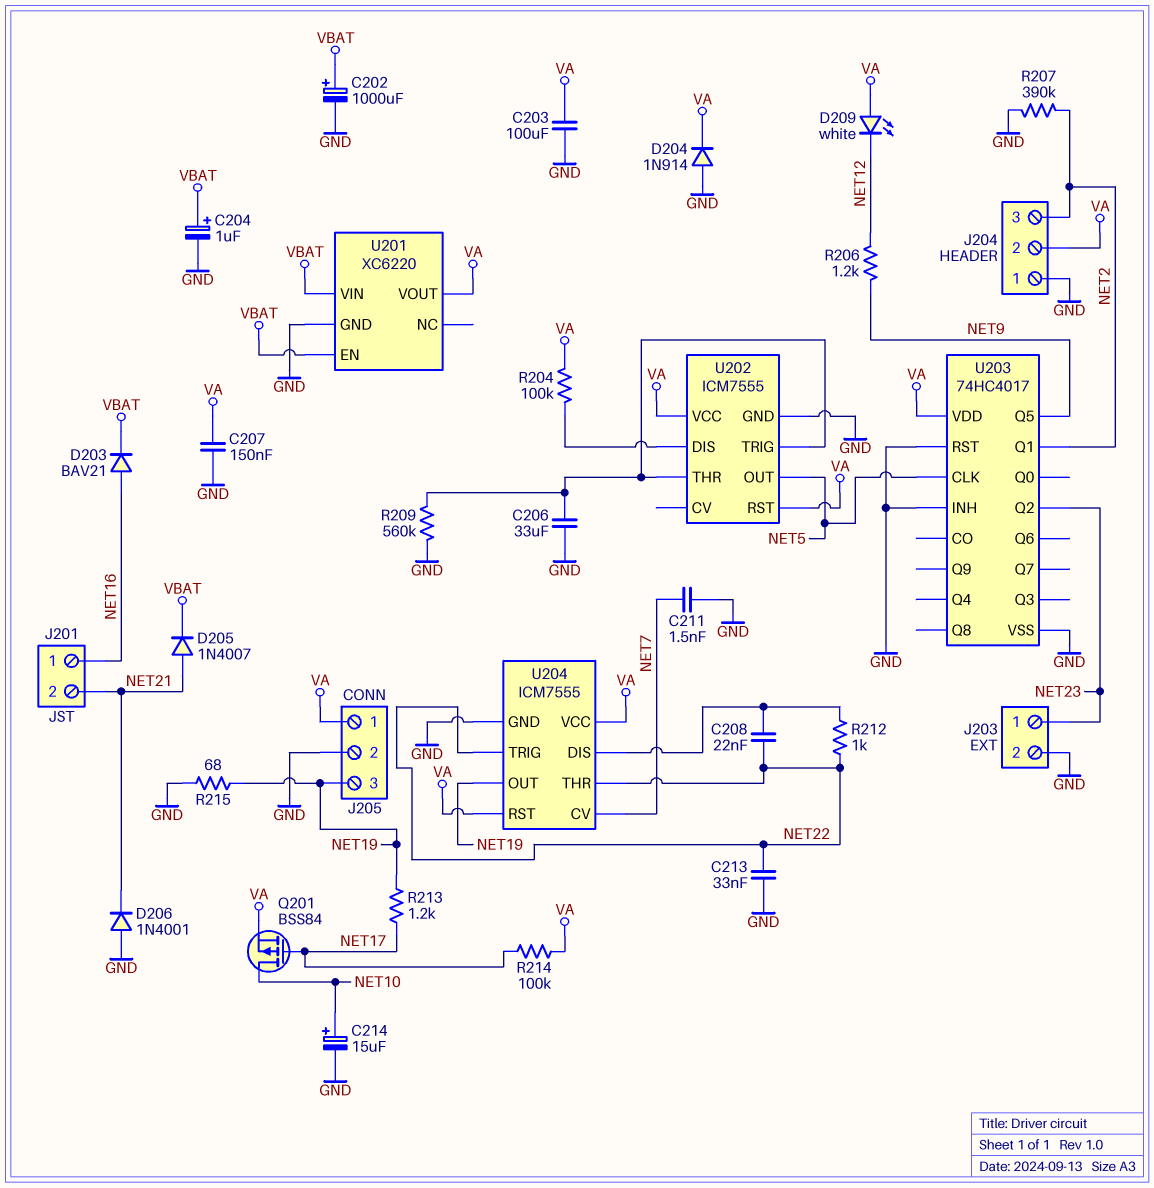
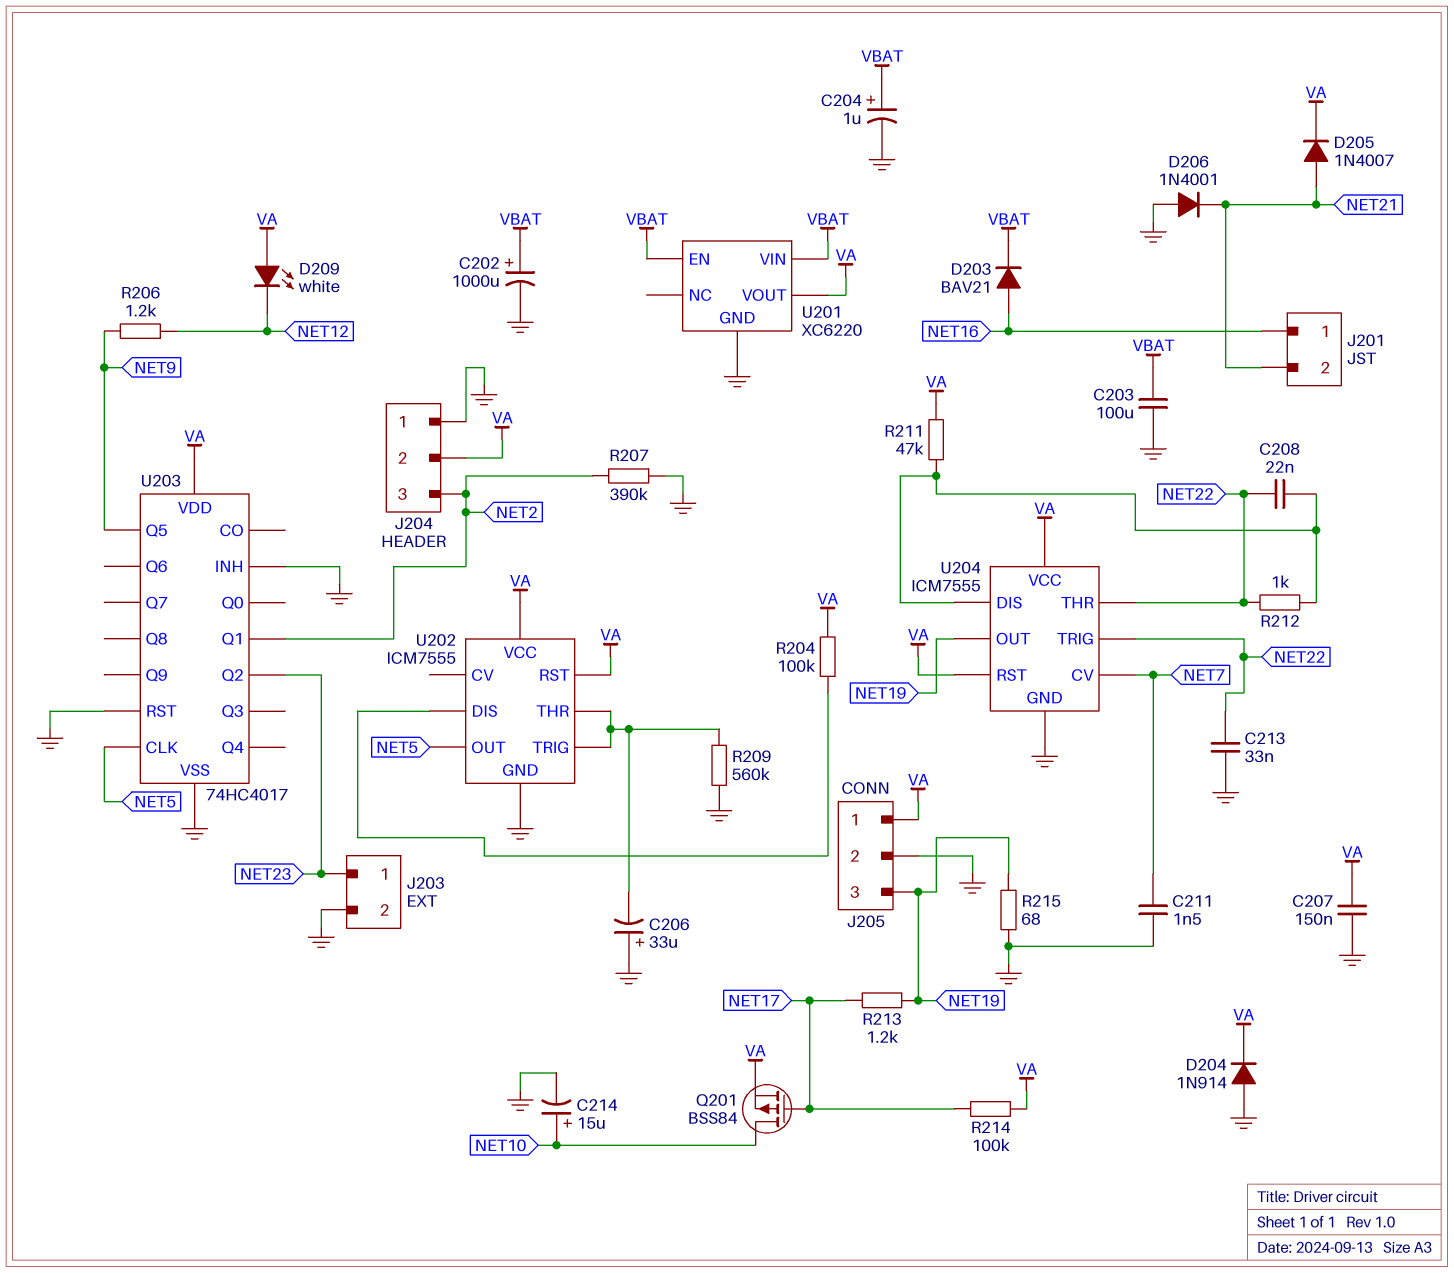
C203: 100uF (GND, VA) -> 100uF (GND, VBAT)
C206: 33uF (GND, U202/THR) -> 33uF (plus GND, minus U202/THR)
D205: diode 1N4007 (A NET21, K VBAT) -> diode 1N4007 (A NET21, K VA)
R211: none -> 47k (U204/DIS, VA)

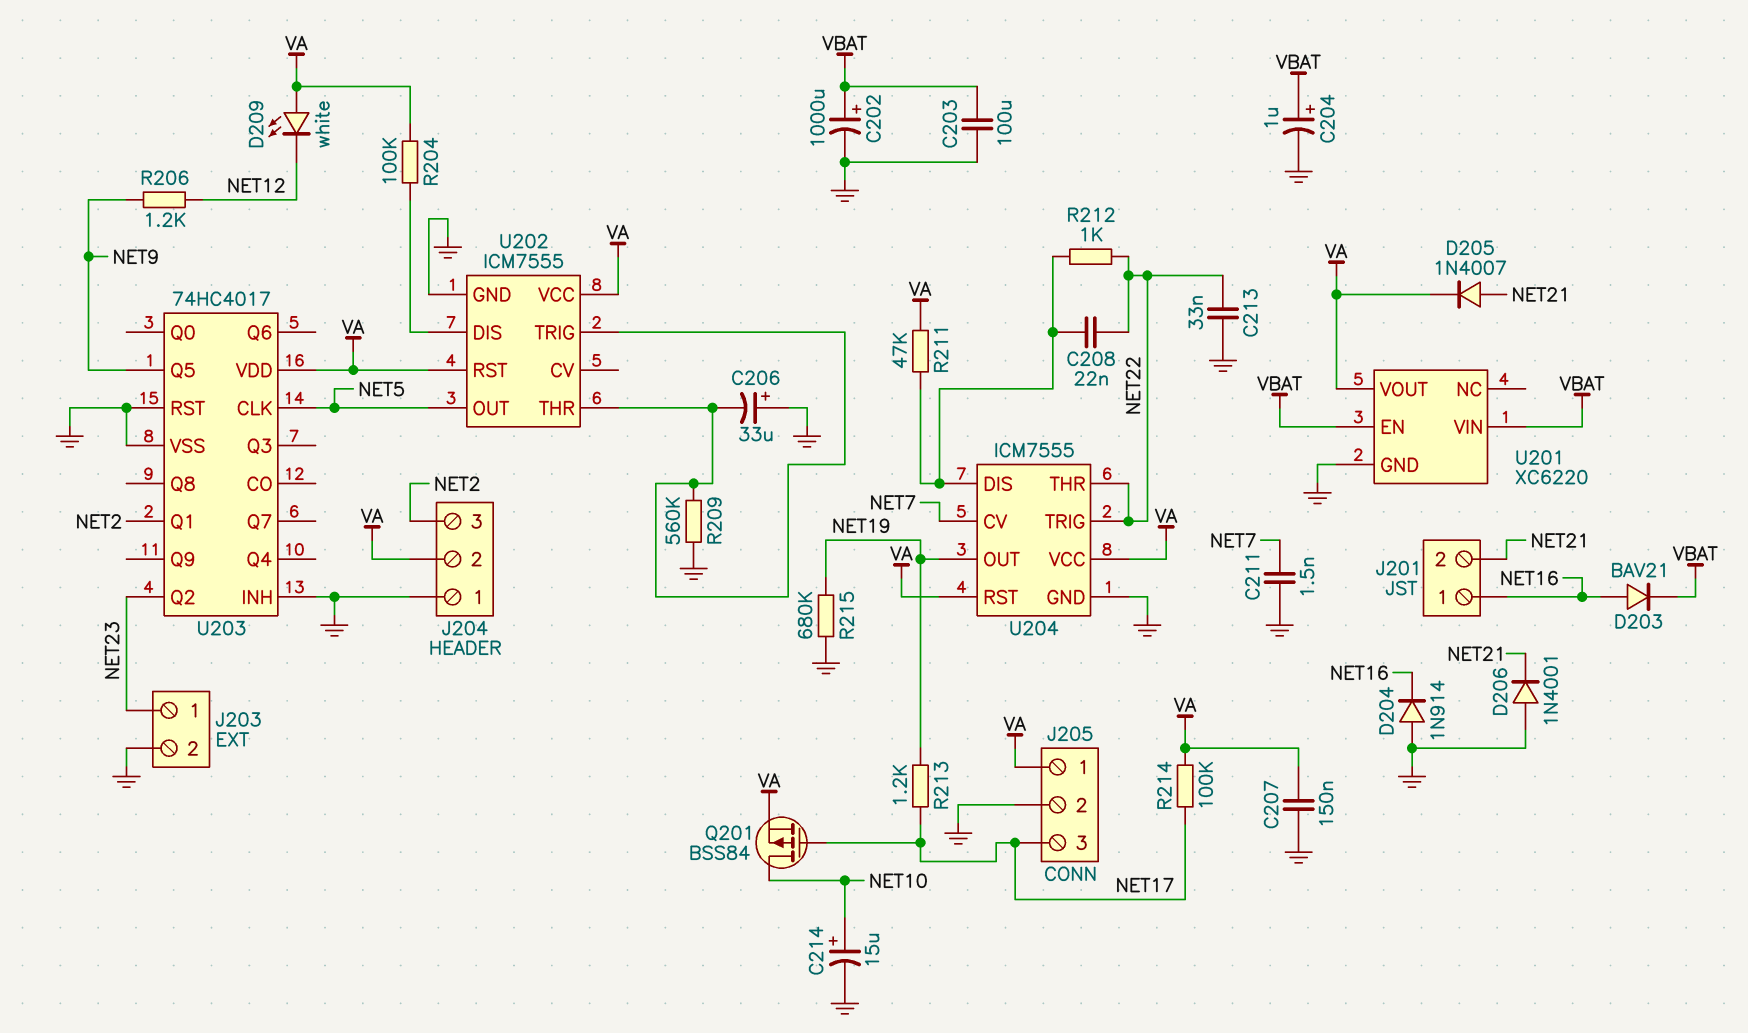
D204: diode 1N914 (A GND, K VA) -> diode 1N914 (A GND, K NET16)
J205 pin 3: NET19 -> NET17
R207: 390k (GND, NET2) -> none
R215: 68 (GND, NET19) -> 680k (GND, NET19)

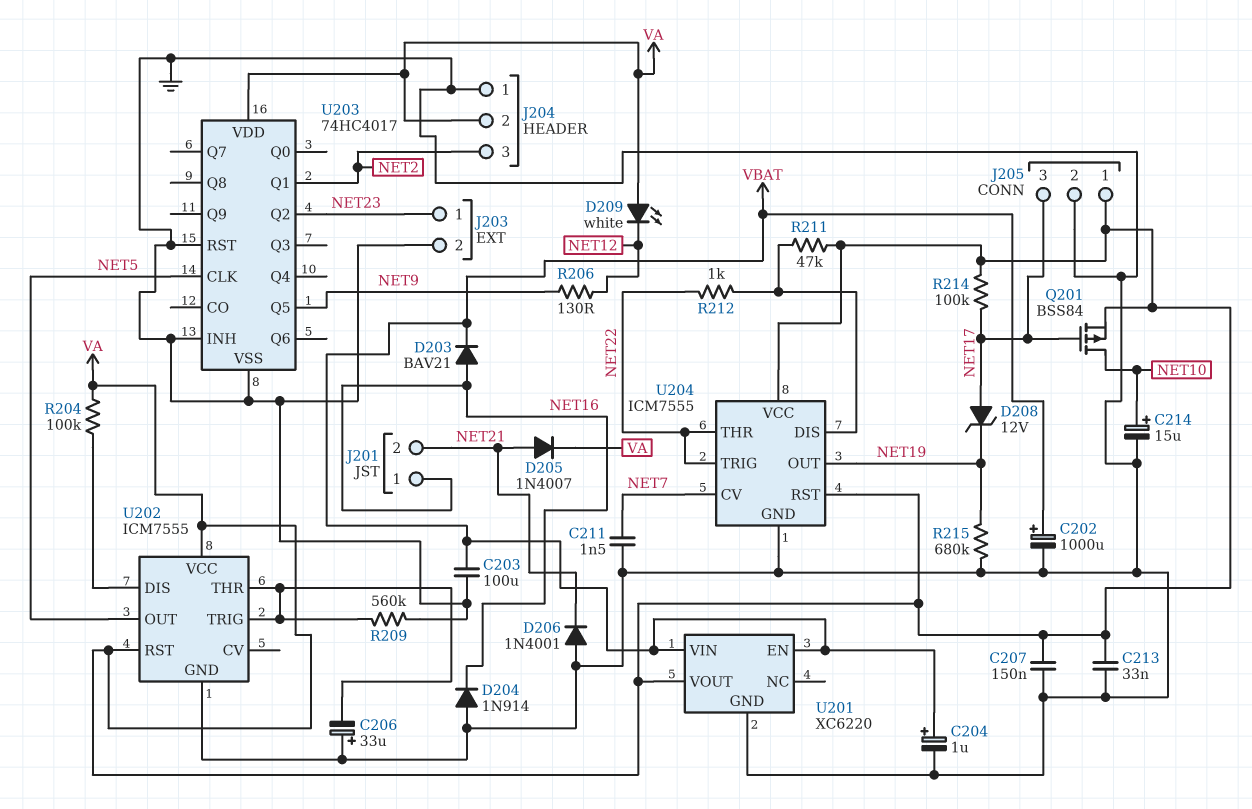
C208: 22nF (NET22, U204/DIS) -> none
C213: 33nF (GND, NET22) -> 33nF (GND, VA)
D208: none -> zener 12V (A NET17, K NET19)
R206: 1.2k (NET9, NET12) -> 130 (NET9, NET12)
R213: 1.2k (NET17, NET19) -> none

